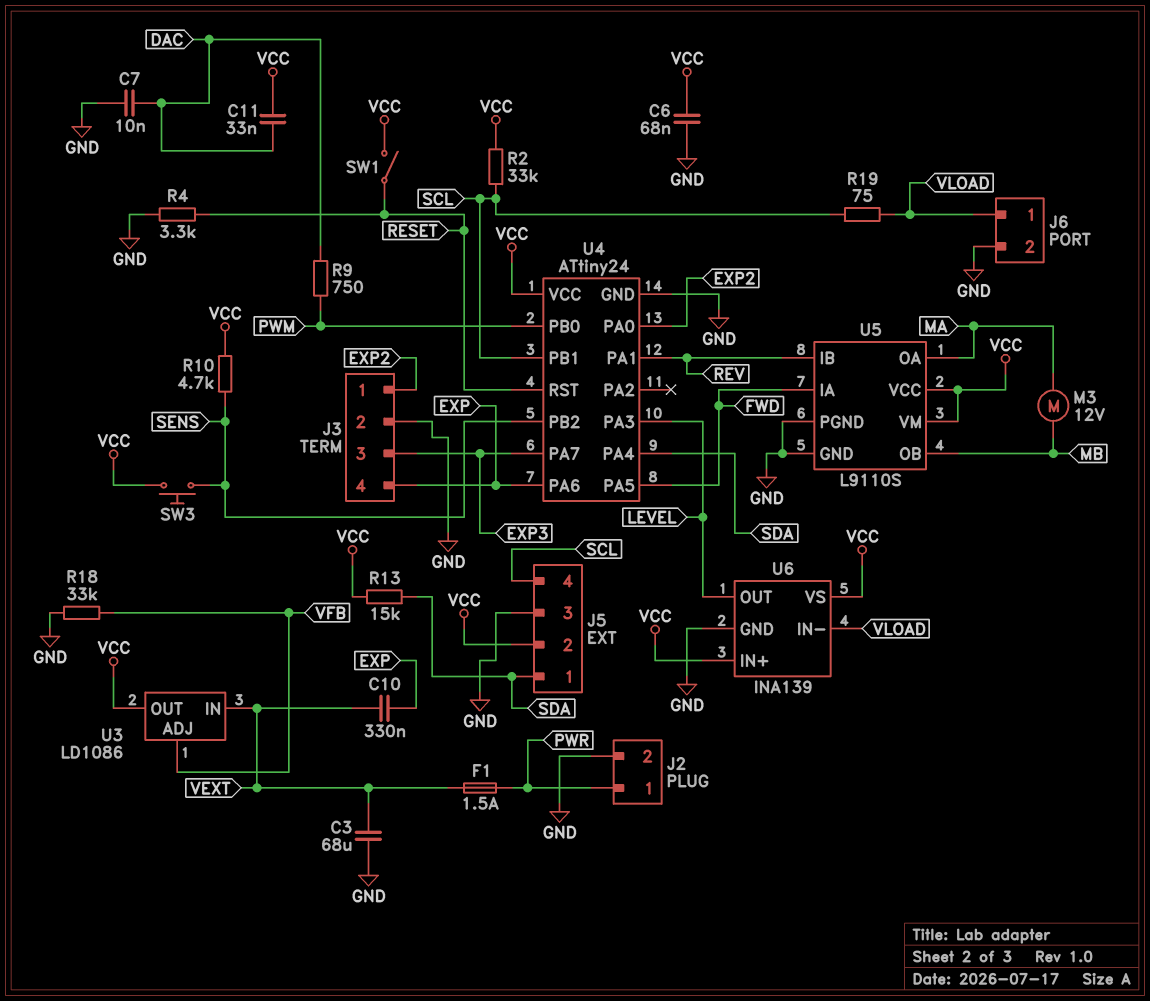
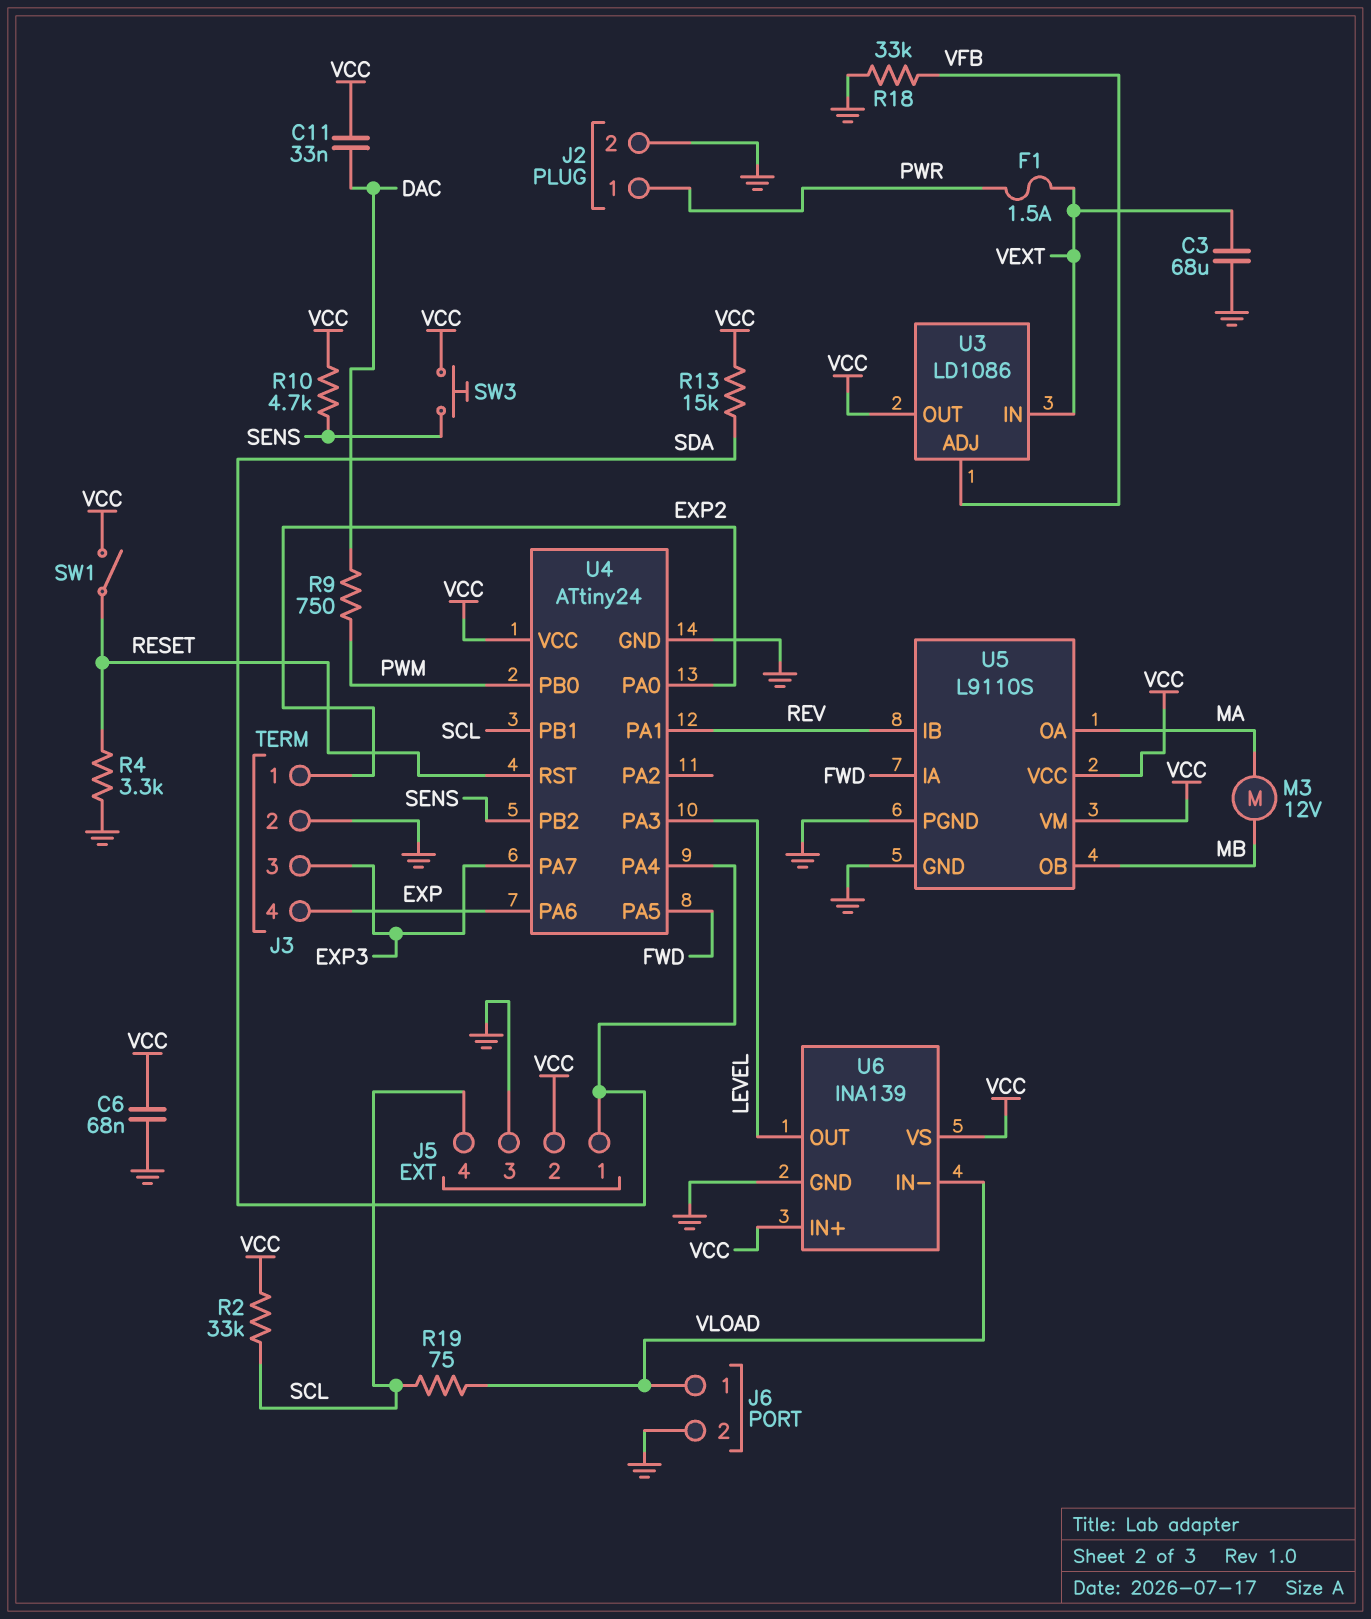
C7: 10nF (DAC, GND) -> none
C10: 330nF (EXP, VEXT) -> none

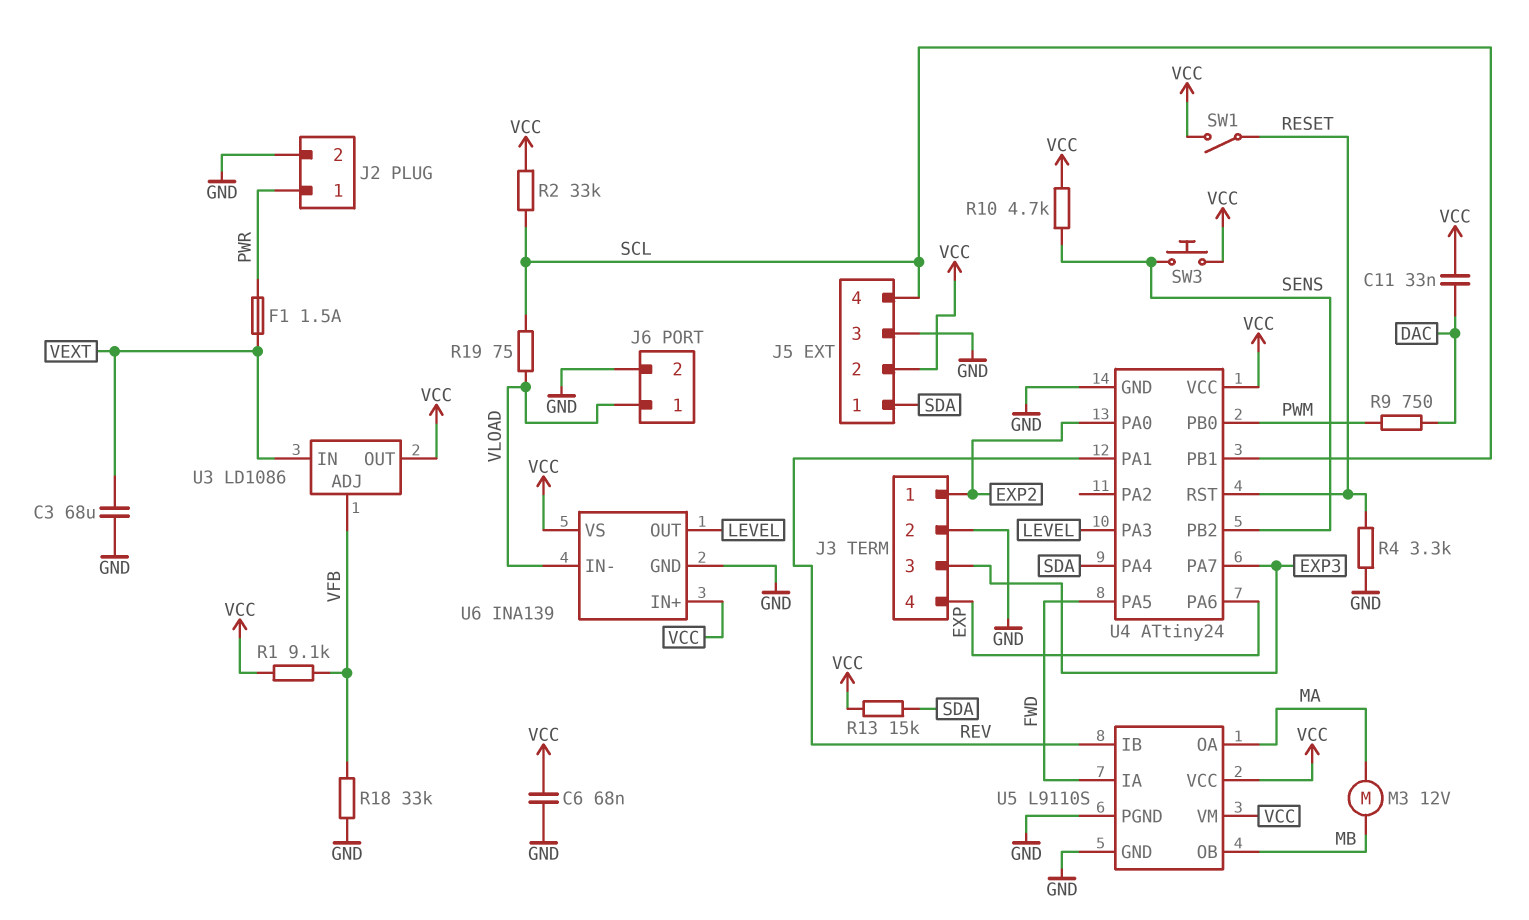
R1: none -> 9.1k (VCC, VFB)

